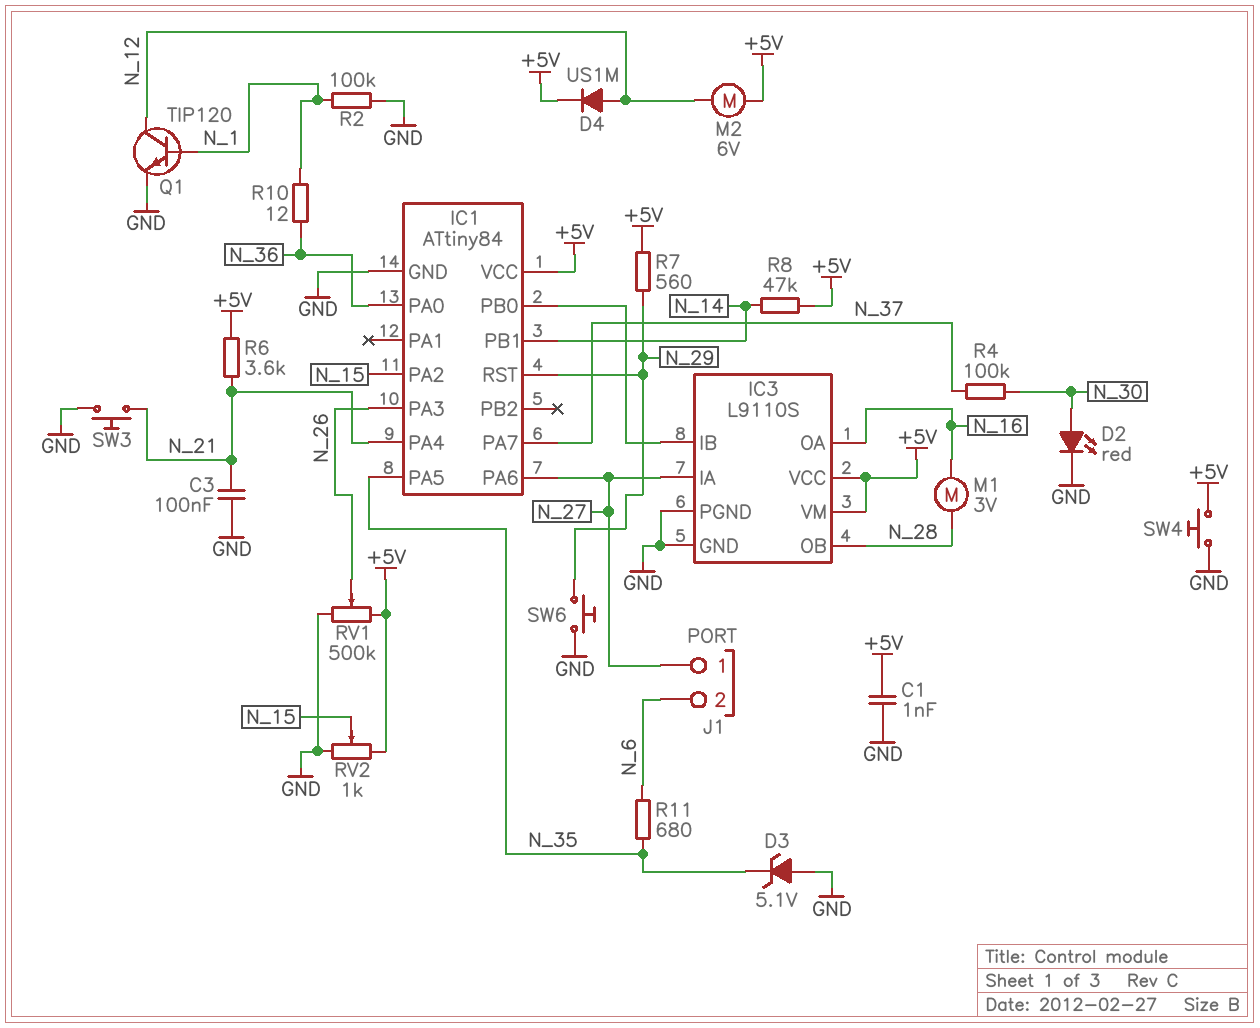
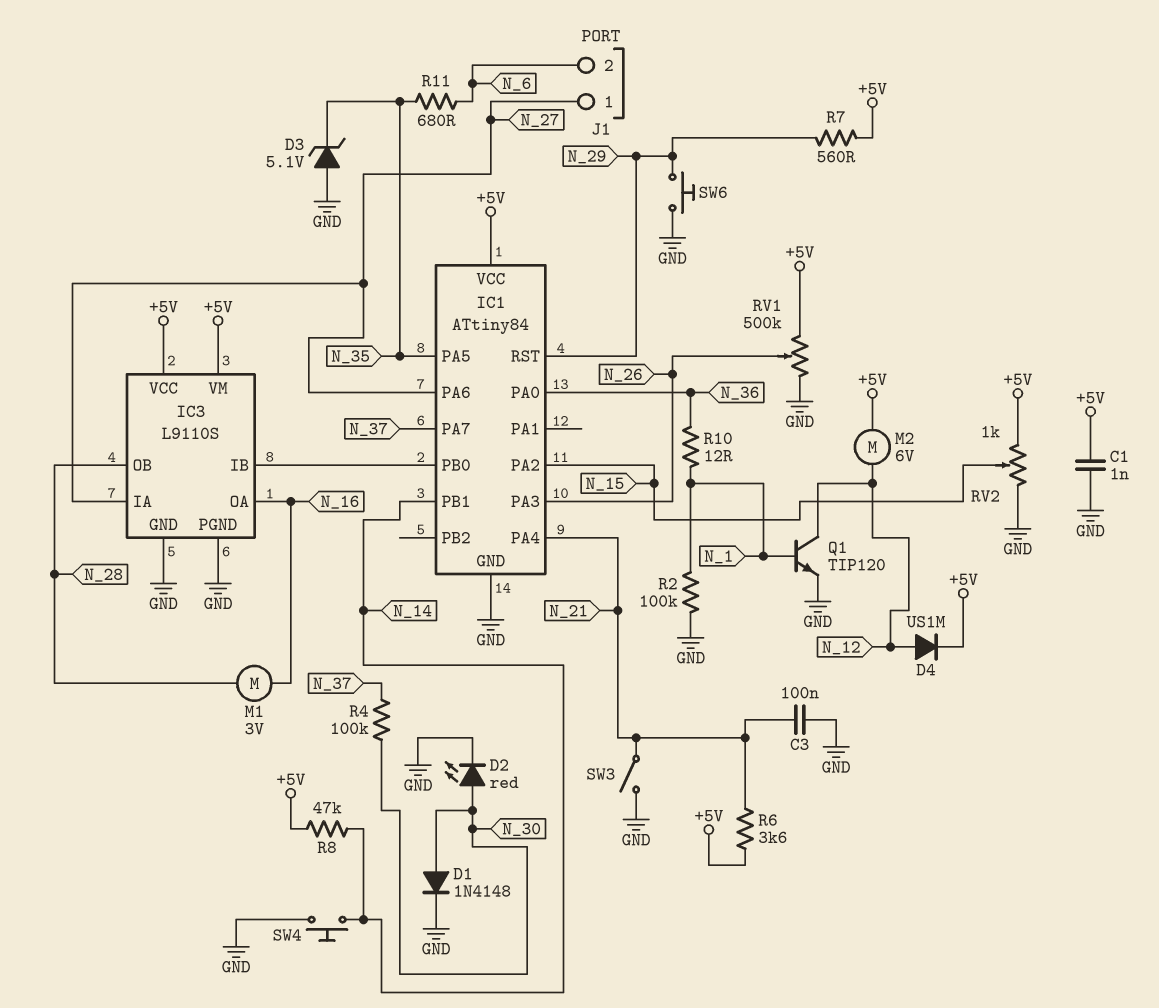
D1: none -> diode 1N4148 (A N_30, K GND)
SW3: button (GND, N_21) -> switch (GND, N_21)
SW4: button (+5V, GND) -> button (GND, N_14)

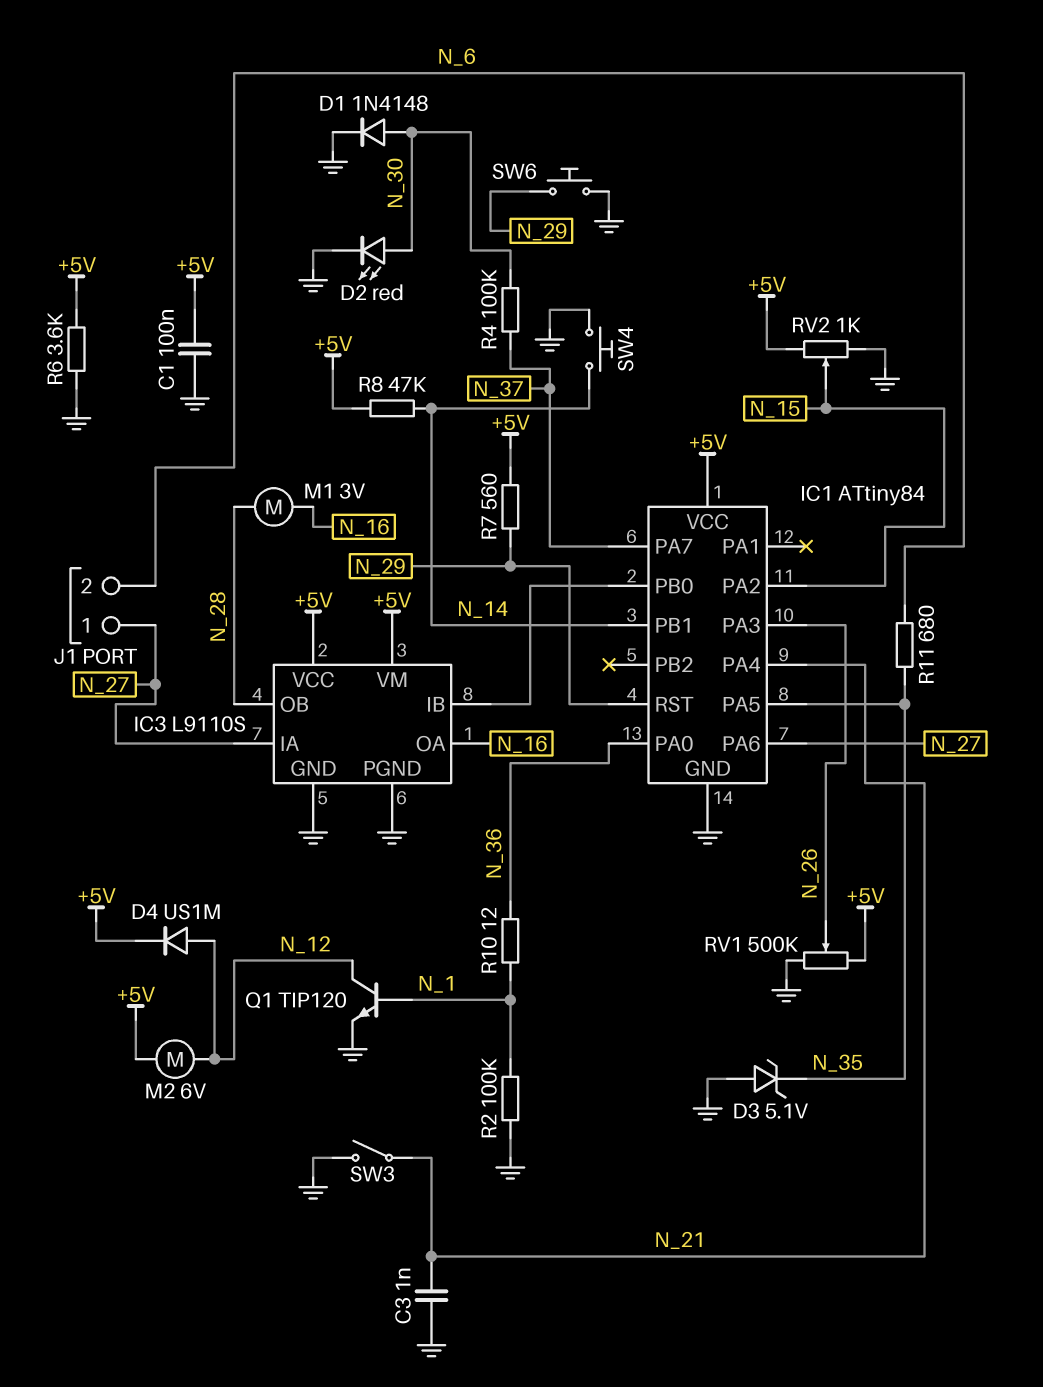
C1: 1nF (+5V, GND) -> 100nF (+5V, GND)
C3: 100nF (GND, N_21) -> 1nF (GND, N_21)
R6: 3.6k (+5V, N_21) -> 3.6k (+5V, GND)

